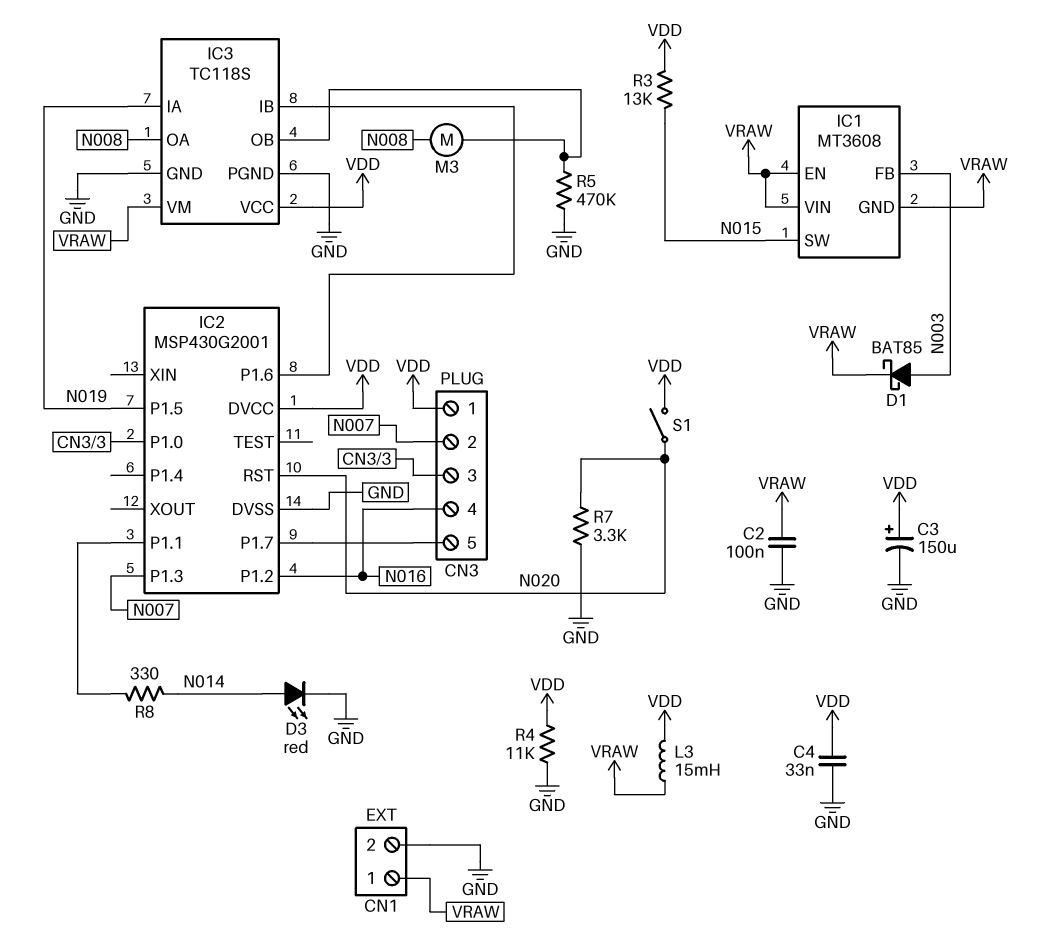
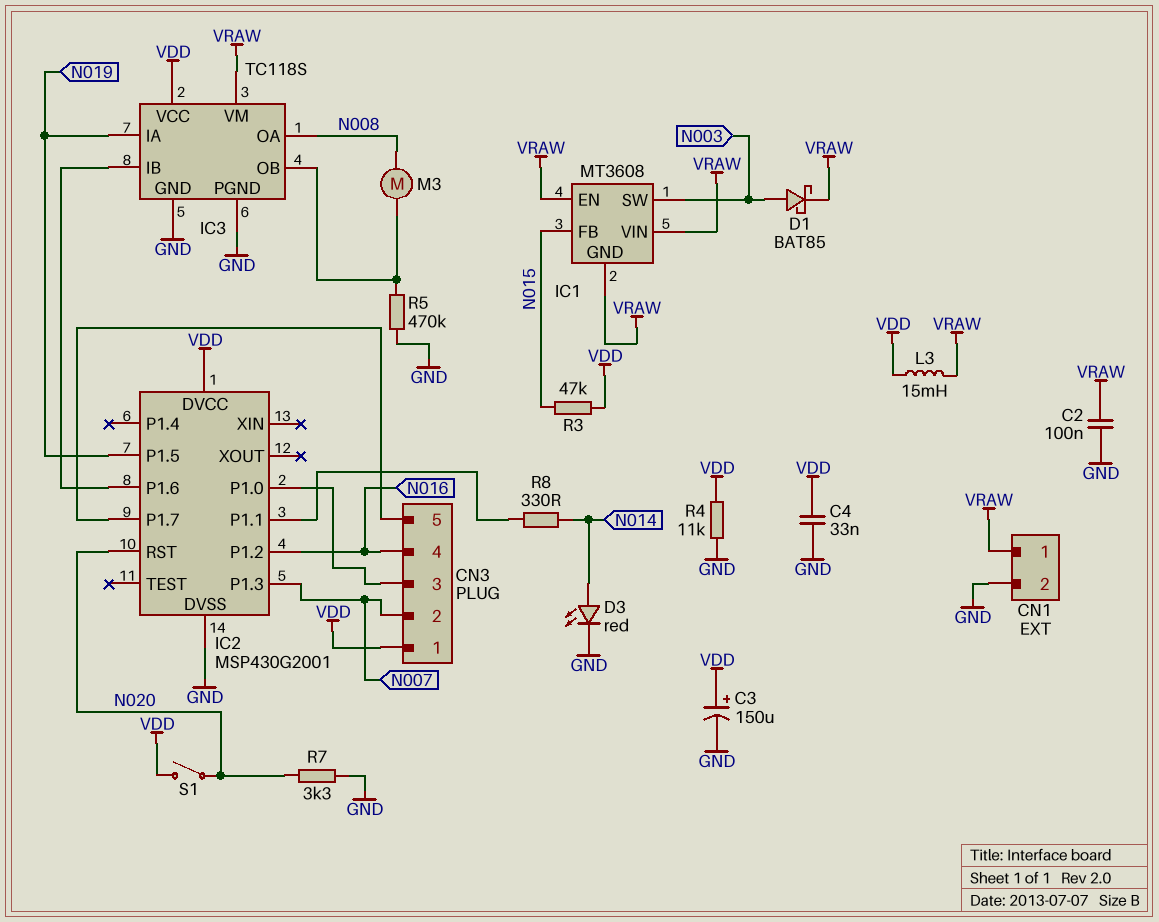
IC1 pin FB: N003 -> N015
IC1 pin SW: N015 -> N003
R3: 13k (N015, VDD) -> 47k (N015, VDD)

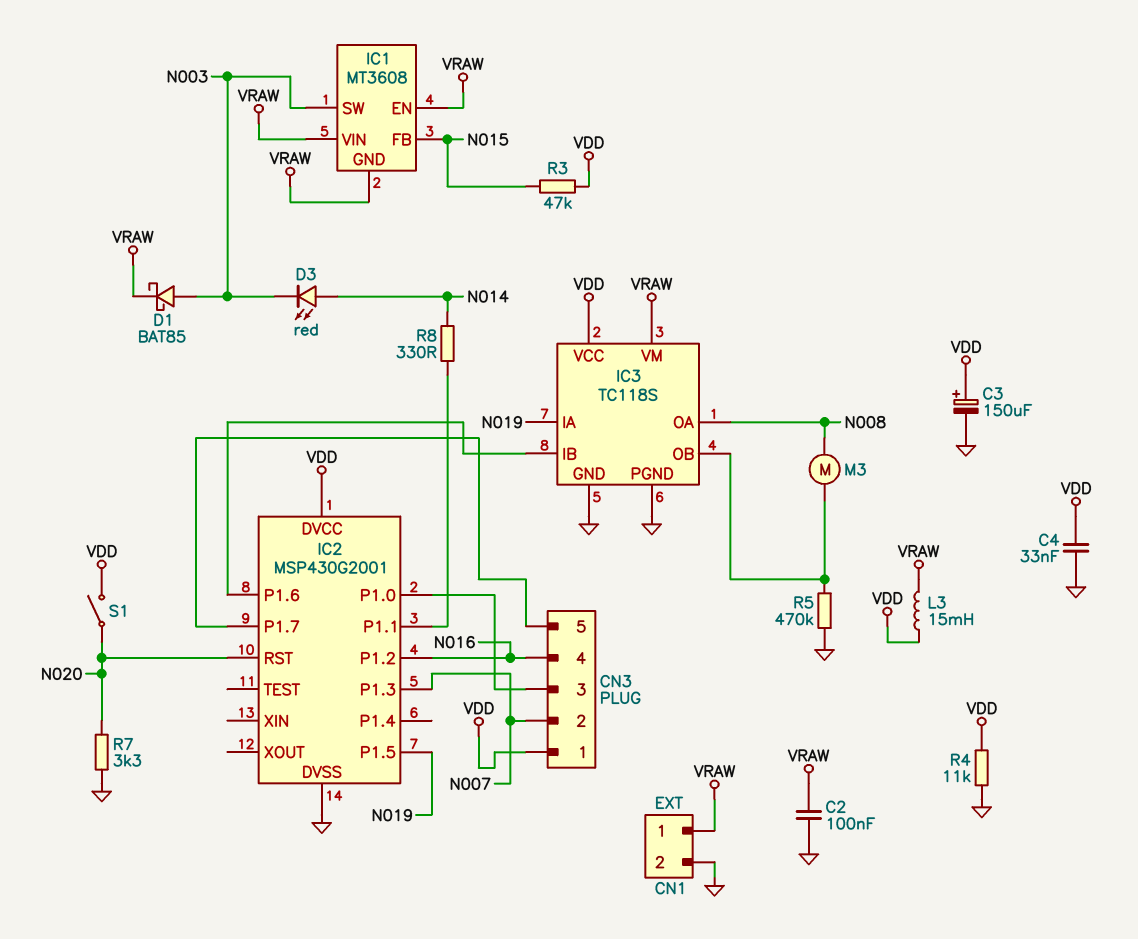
D3: LED red (A N014, K GND) -> LED red (A N014, K N003)

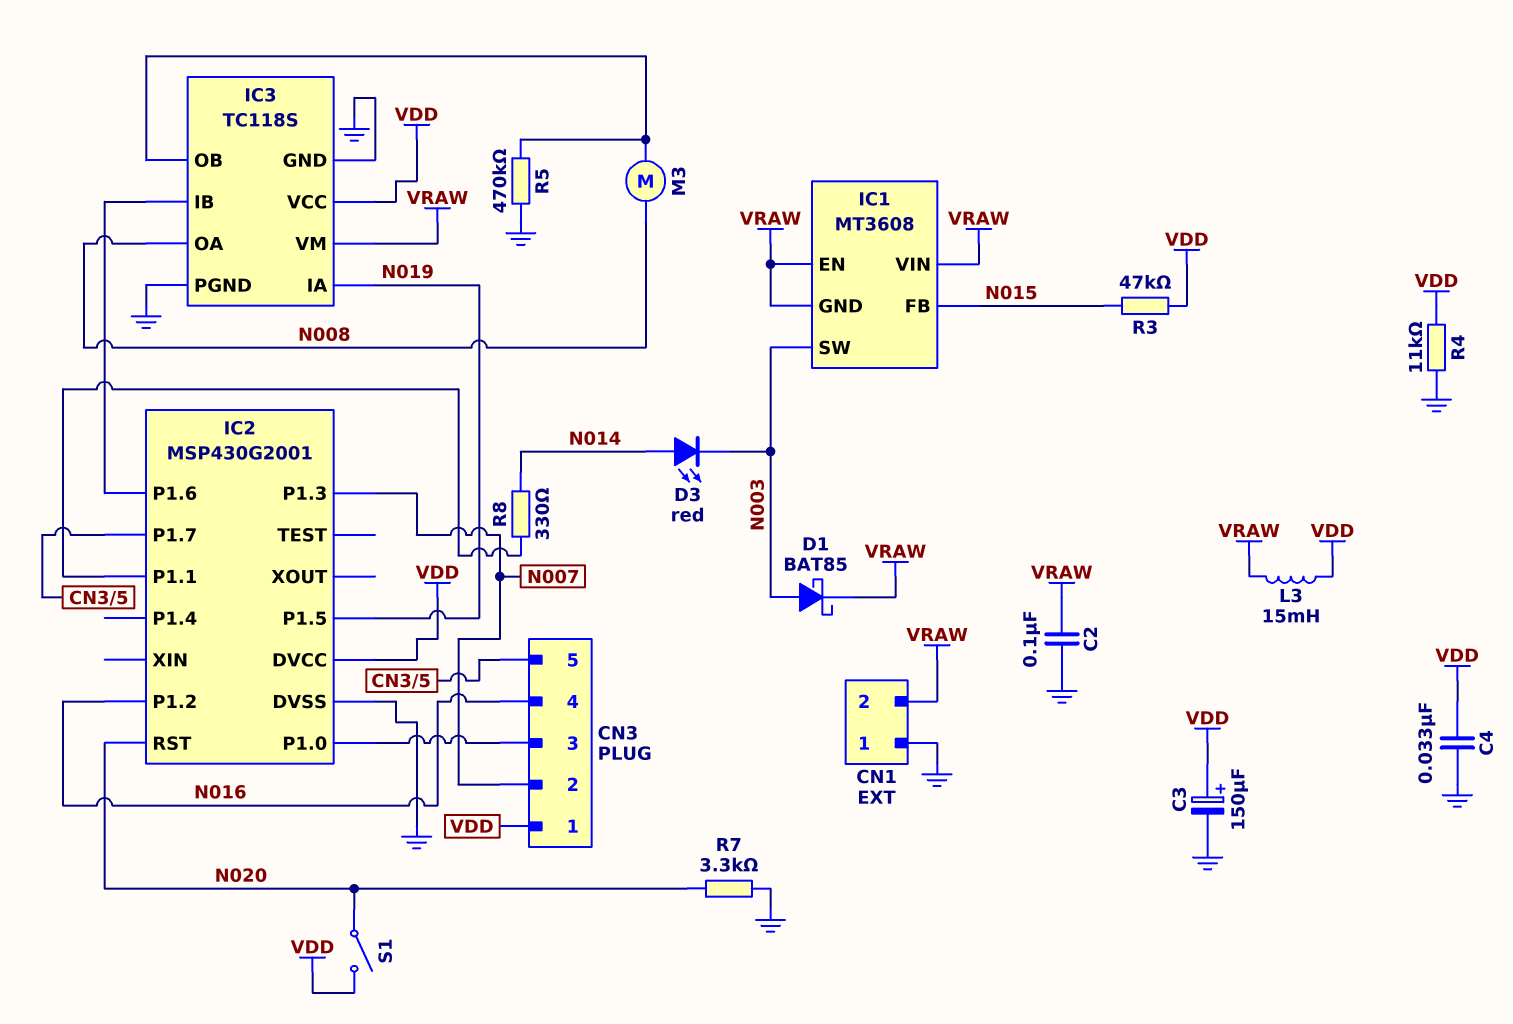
CN1 pin 1: VRAW -> GND
CN1 pin 2: GND -> VRAW

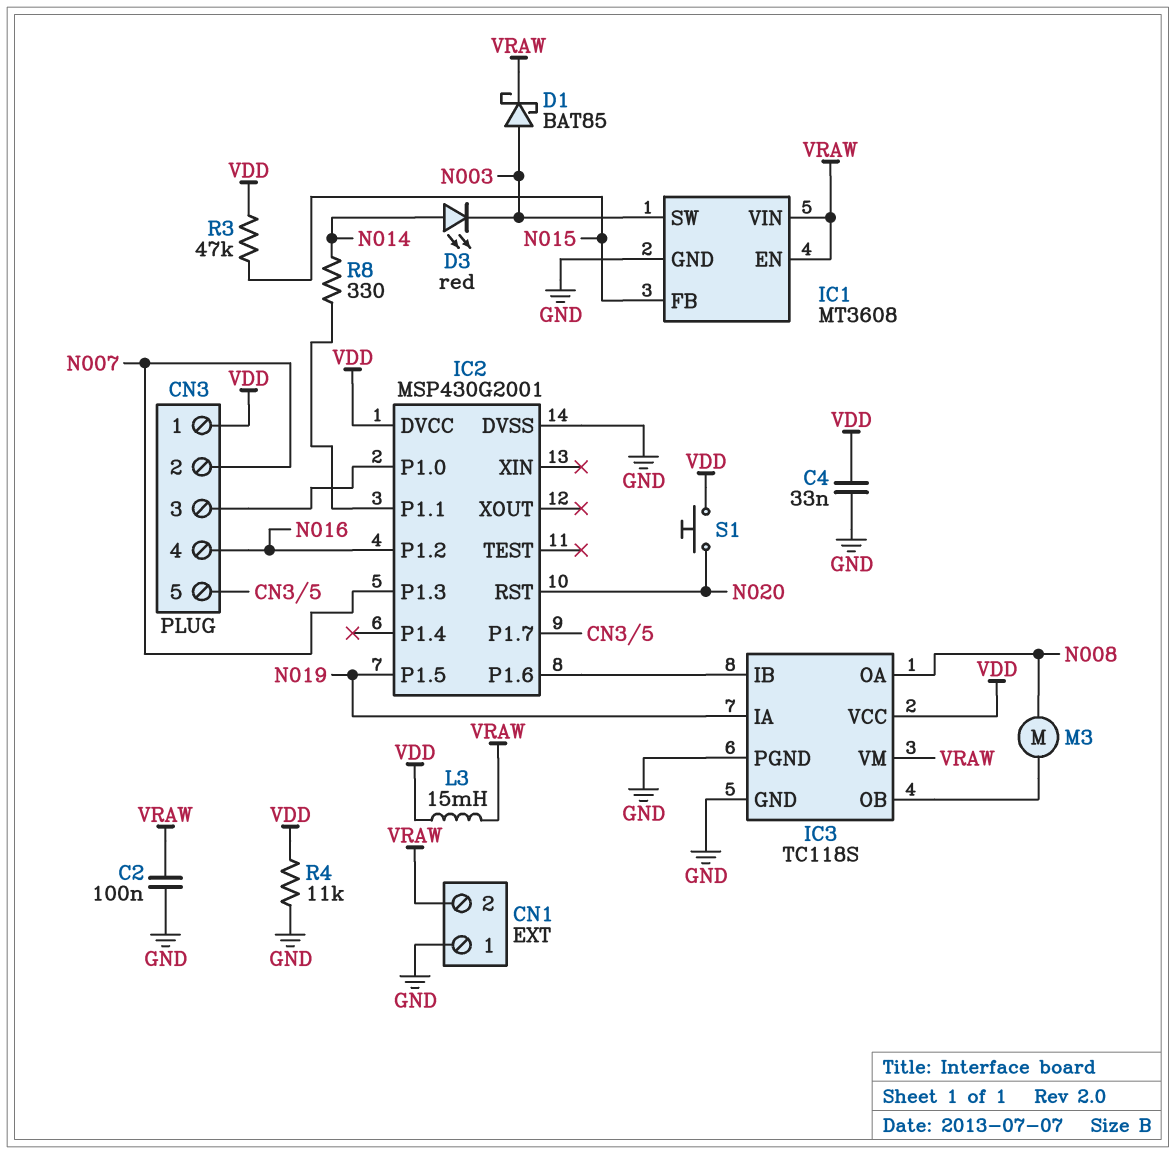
C3: 150uF (plus VDD, minus GND) -> none
IC1 pin GND: VRAW -> GND
R5: 470k (GND, IC3/OB) -> none
R7: 3.3k (GND, N020) -> none
S1: switch (N020, VDD) -> button (N020, VDD)

